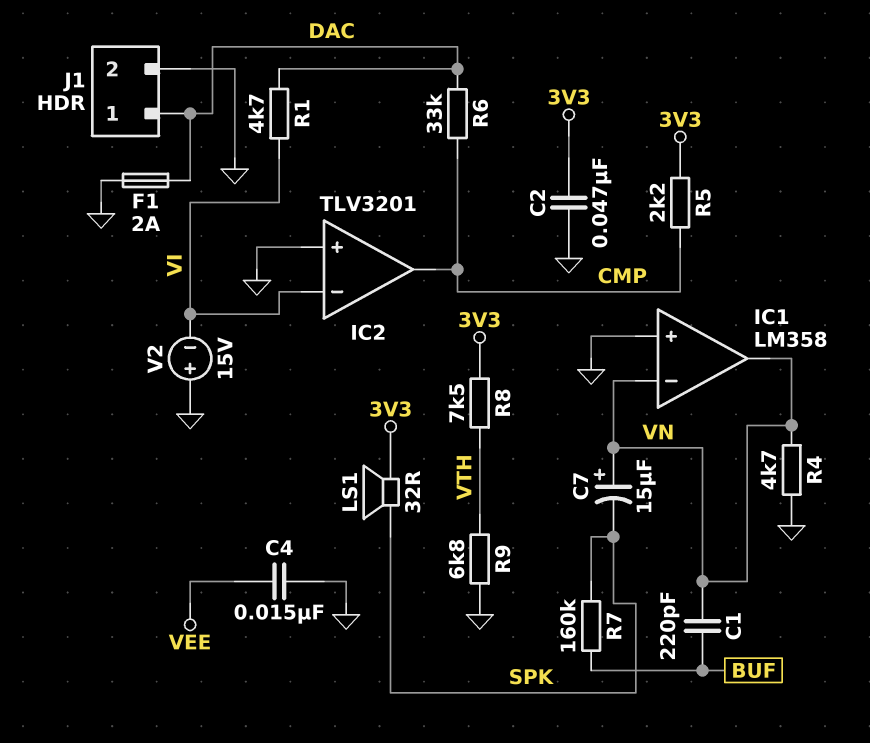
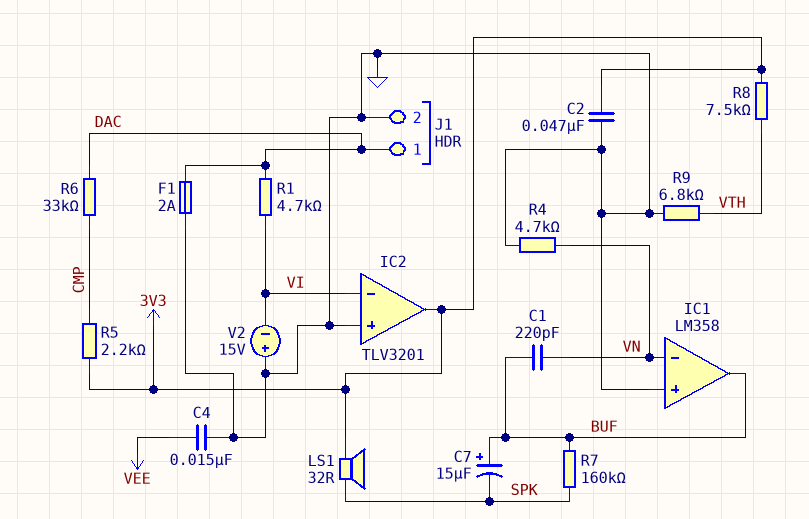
C7: 15uF (plus VN, minus SPK) -> 15uF (plus BUF, minus SPK)
IC1 pin out: VN -> BUF
IC2 pin out: CMP -> 3V3

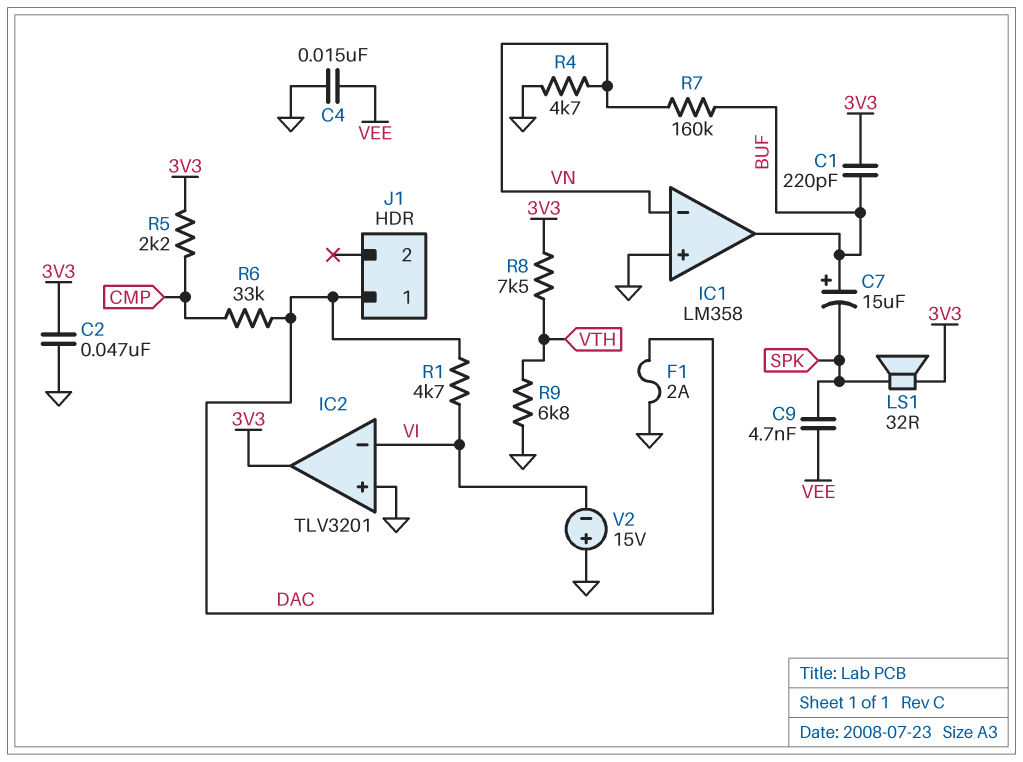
C1: 220pF (BUF, VN) -> 220pF (3V3, BUF)
C9: none -> 4.7nF (SPK, VEE)
J1 pin 2: GND -> none
R7: 160k (BUF, SPK) -> 160k (BUF, VN)

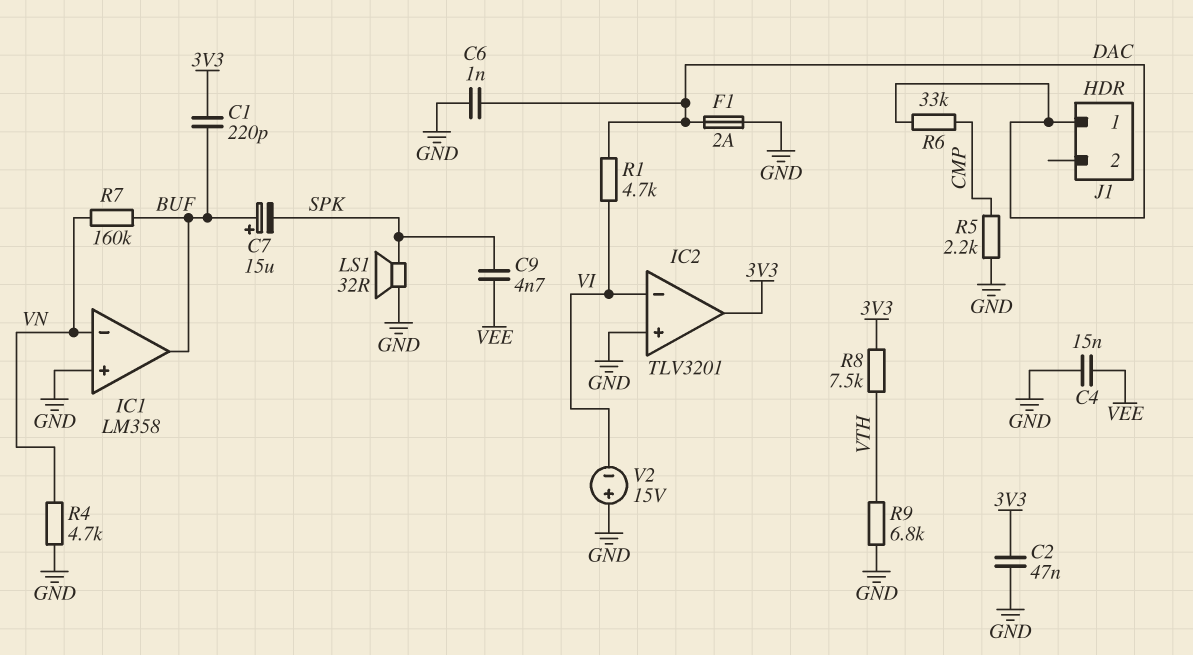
C6: none -> 1nF (DAC, GND)
LS1: speaker 32R (3V3, SPK) -> speaker 32R (GND, SPK)
R5: 2.2k (3V3, CMP) -> 2.2k (CMP, GND)

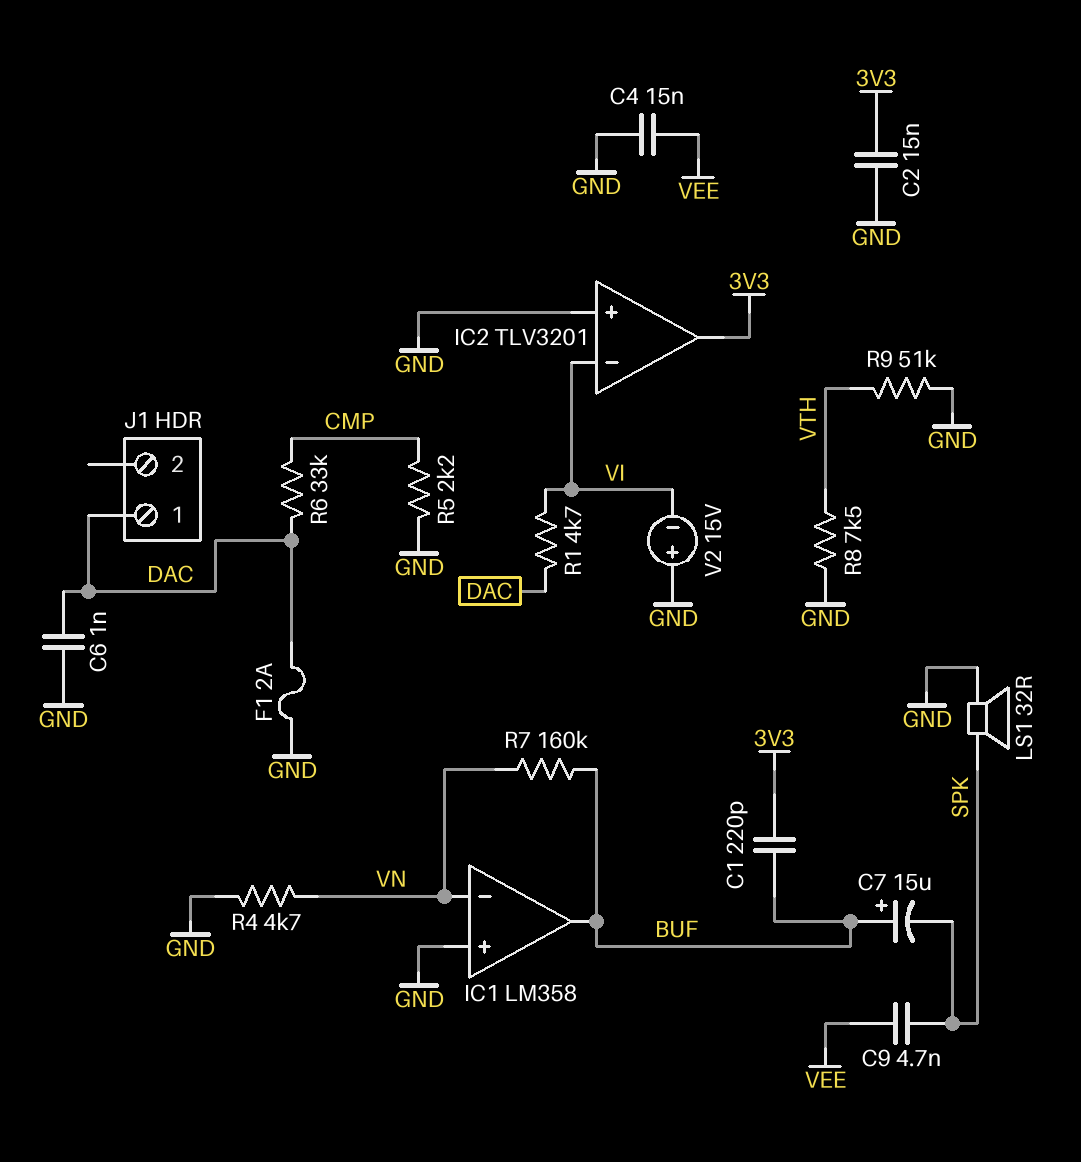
C2: 47nF (3V3, GND) -> 15nF (3V3, GND)
R8: 7.5k (3V3, VTH) -> 7.5k (GND, VTH)
R9: 6.8k (GND, VTH) -> 51k (GND, VTH)

